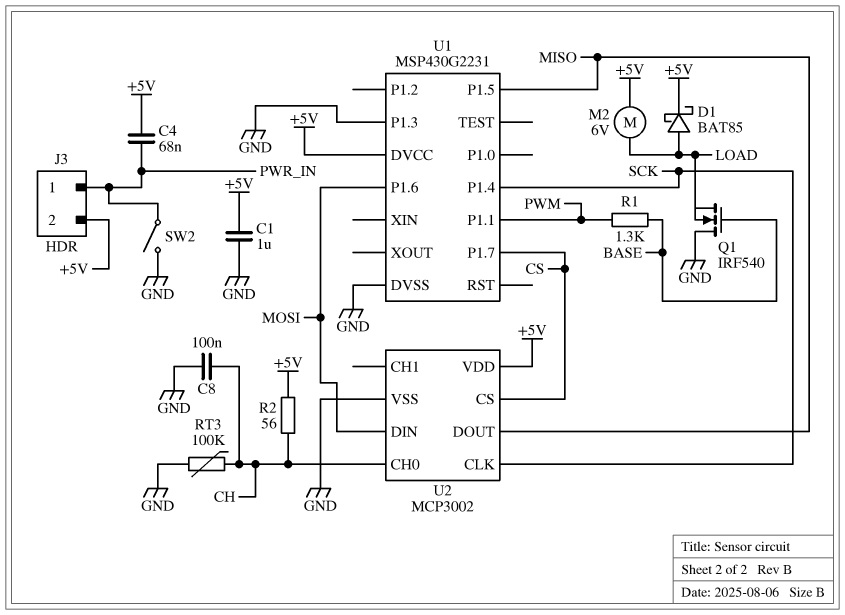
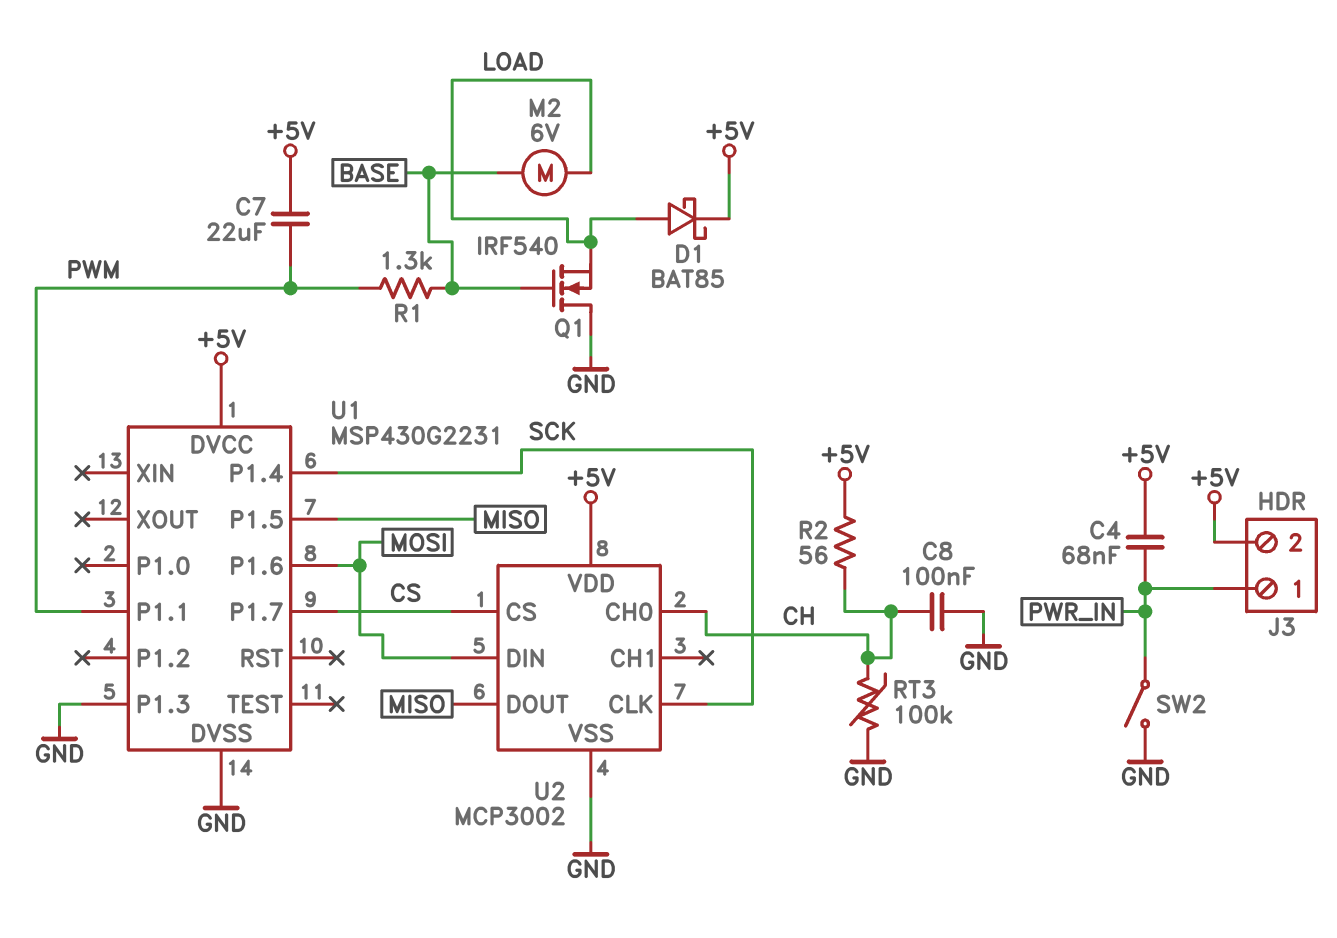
C1: 1uF (+5V, GND) -> none
C7: none -> 22uF (+5V, PWM)
M2: motor 6V (+5V, LOAD) -> motor 6V (BASE, LOAD)

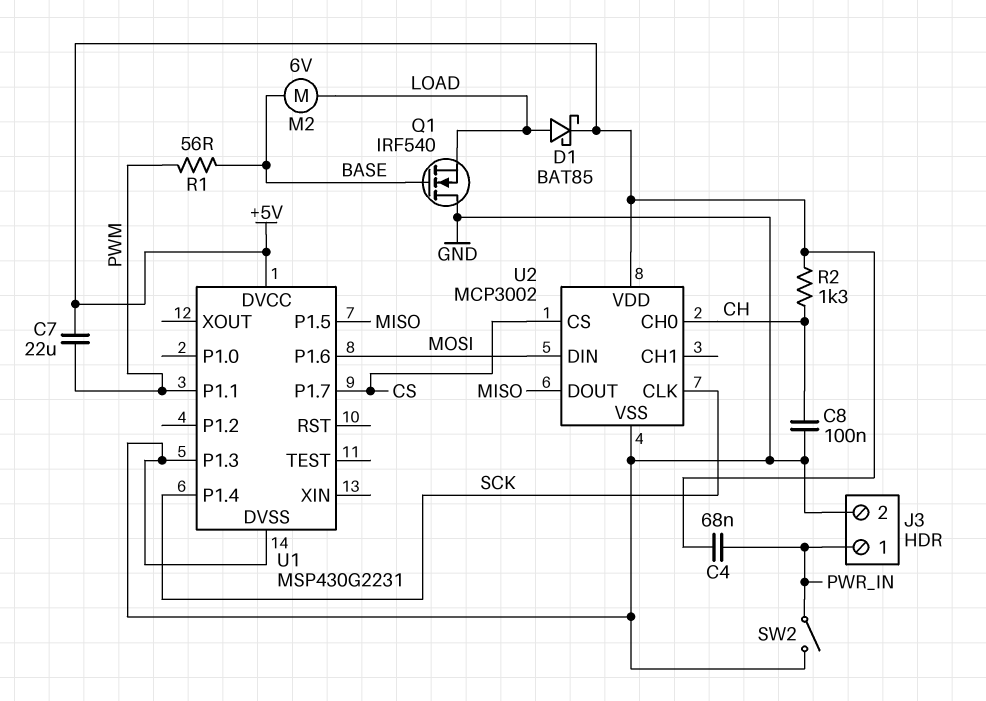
J3 pin 2: +5V -> GND
R1: 1.3k (BASE, PWM) -> 56 (BASE, PWM)
R2: 56 (+5V, CH) -> 1.3k (+5V, CH)
RT3: 100k (CH, GND) -> none

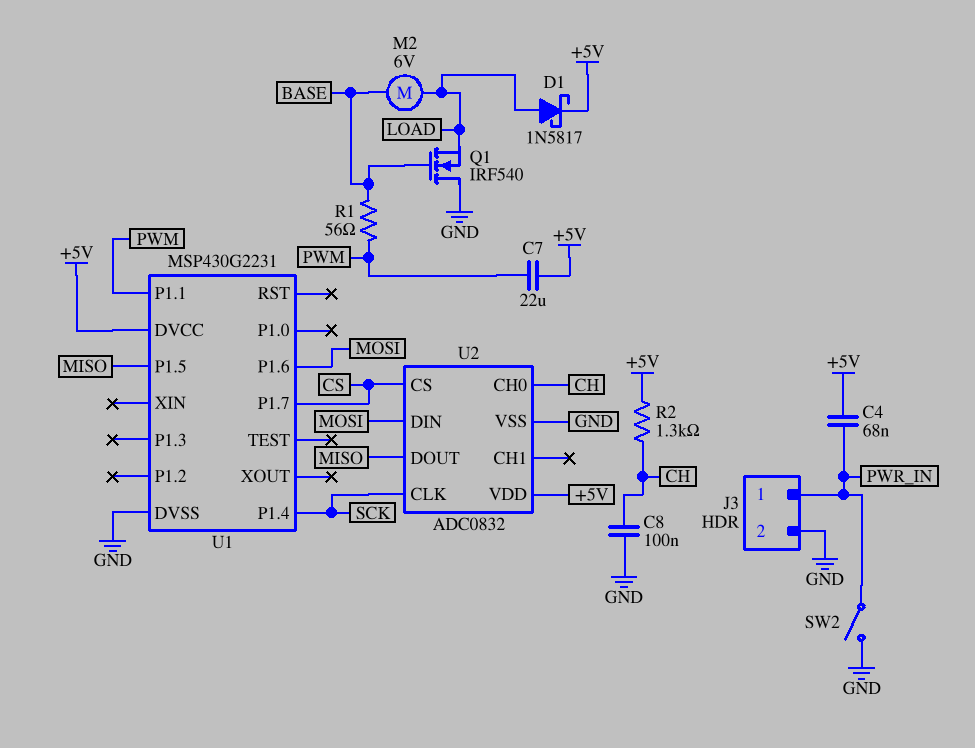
D1: schottky BAT85 (A LOAD, K +5V) -> schottky 1N5817 (A LOAD, K +5V)
U1 pin P1.3: GND -> none
U2: MCP3002 -> ADC0832

